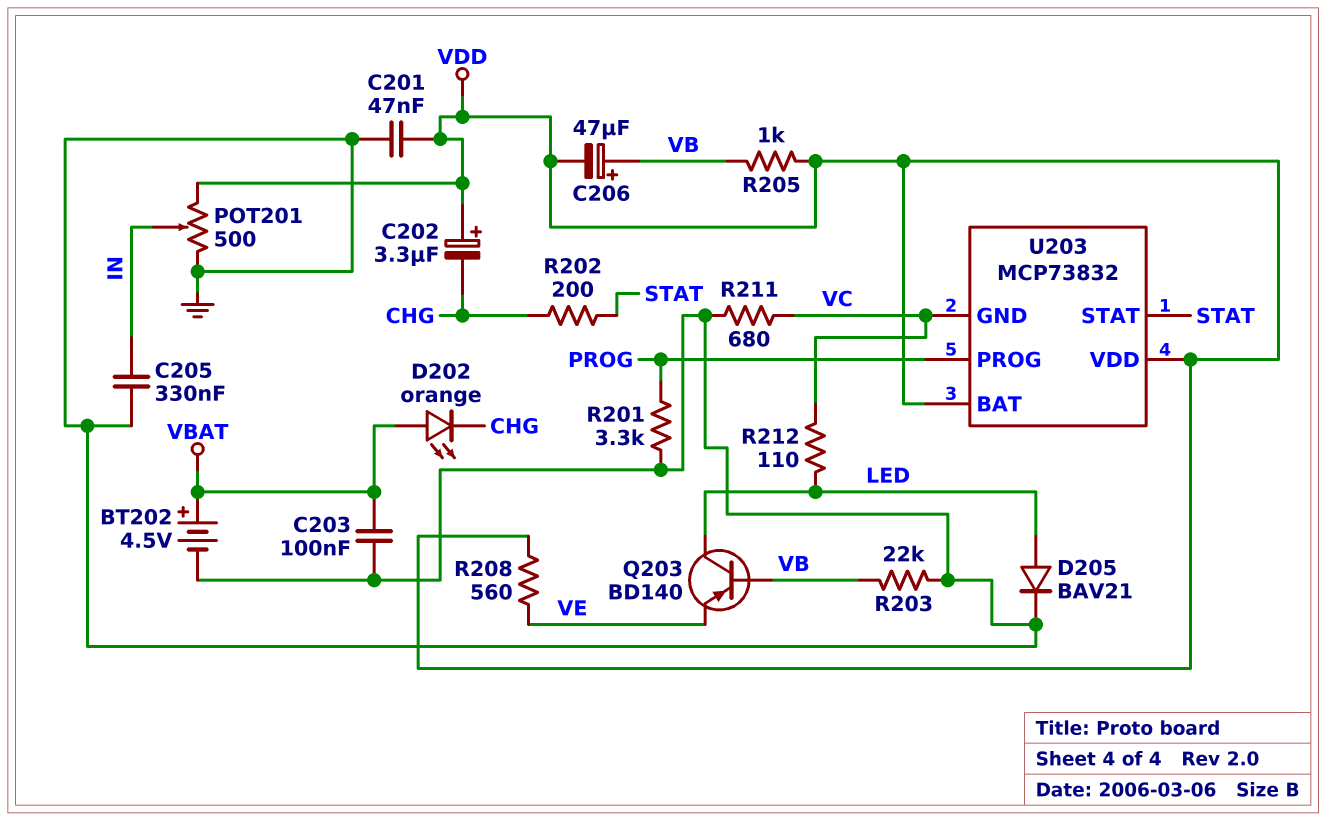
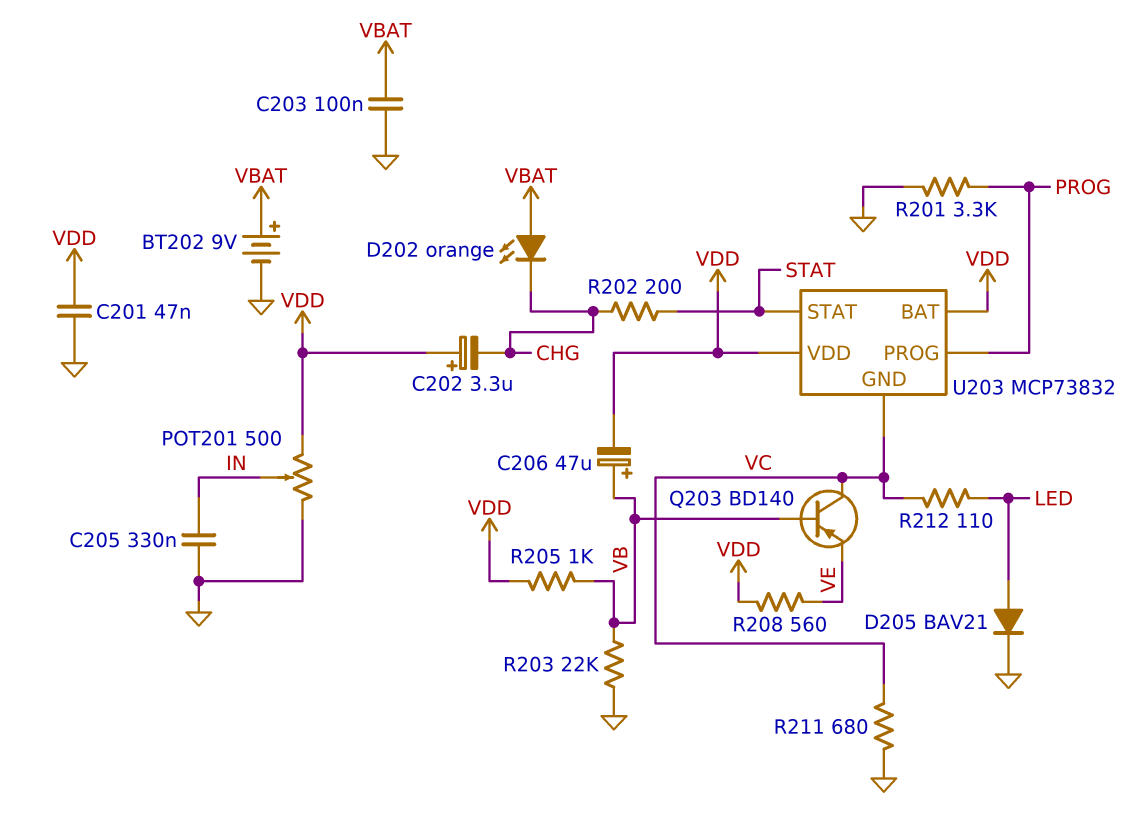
BT202: 4.5V (plus VBAT, minus GND) -> 9V (plus VBAT, minus GND)
Q203: PNP BD140 (B VB, C LED, E VE) -> PNP BD140 (B VB, C VC, E VE)

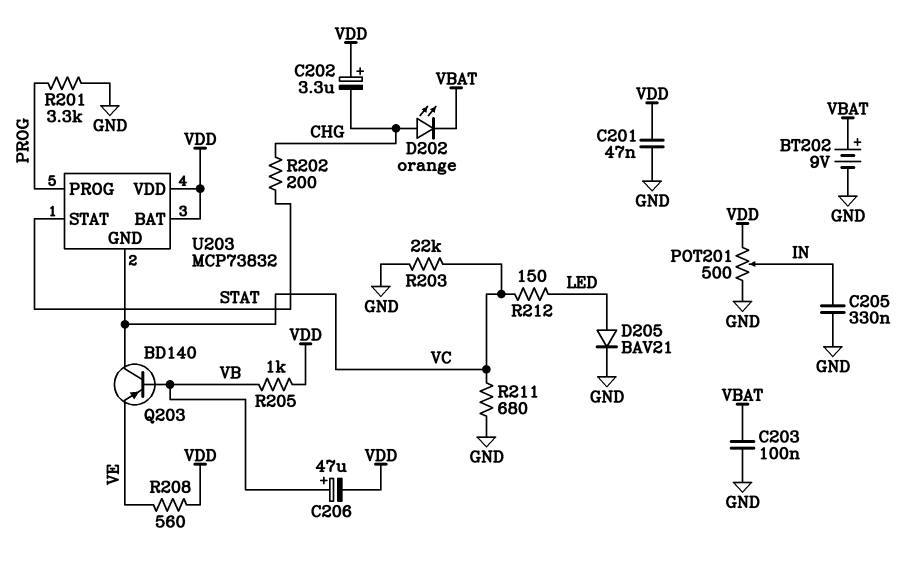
D202: LED orange (A VBAT, K CHG) -> LED orange (A CHG, K VBAT)
R203: 22k (GND, VB) -> 22k (GND, VC)
R212: 110 (LED, VC) -> 150 (LED, VC)

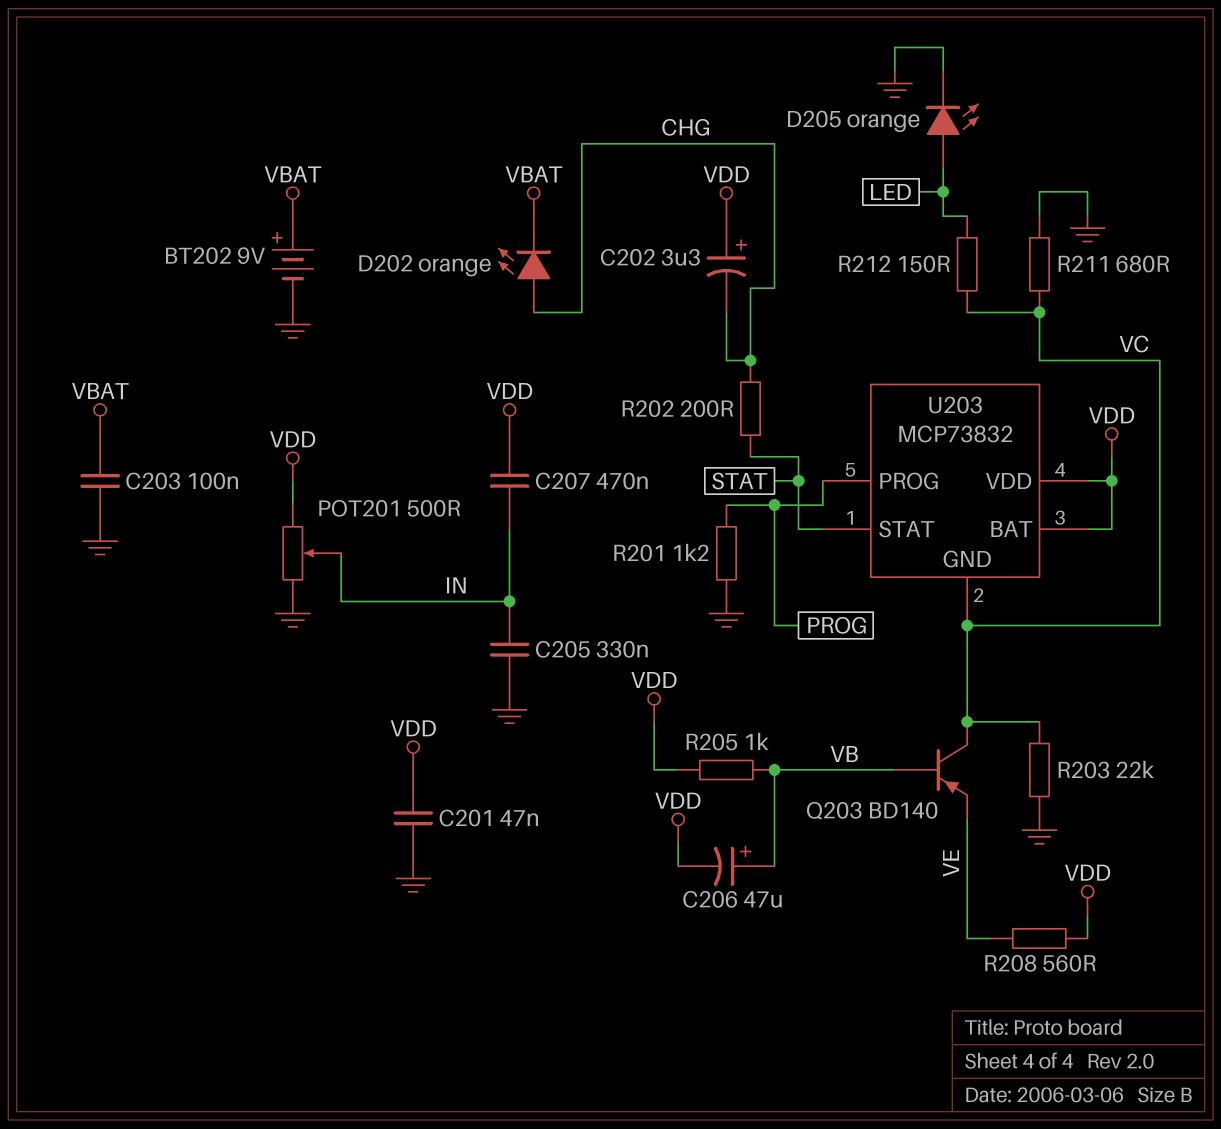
C207: none -> 470nF (IN, VDD)
D205: diode BAV21 (A LED, K GND) -> LED orange (A LED, K GND)
R201: 3.3k (GND, PROG) -> 1.2k (GND, PROG)

